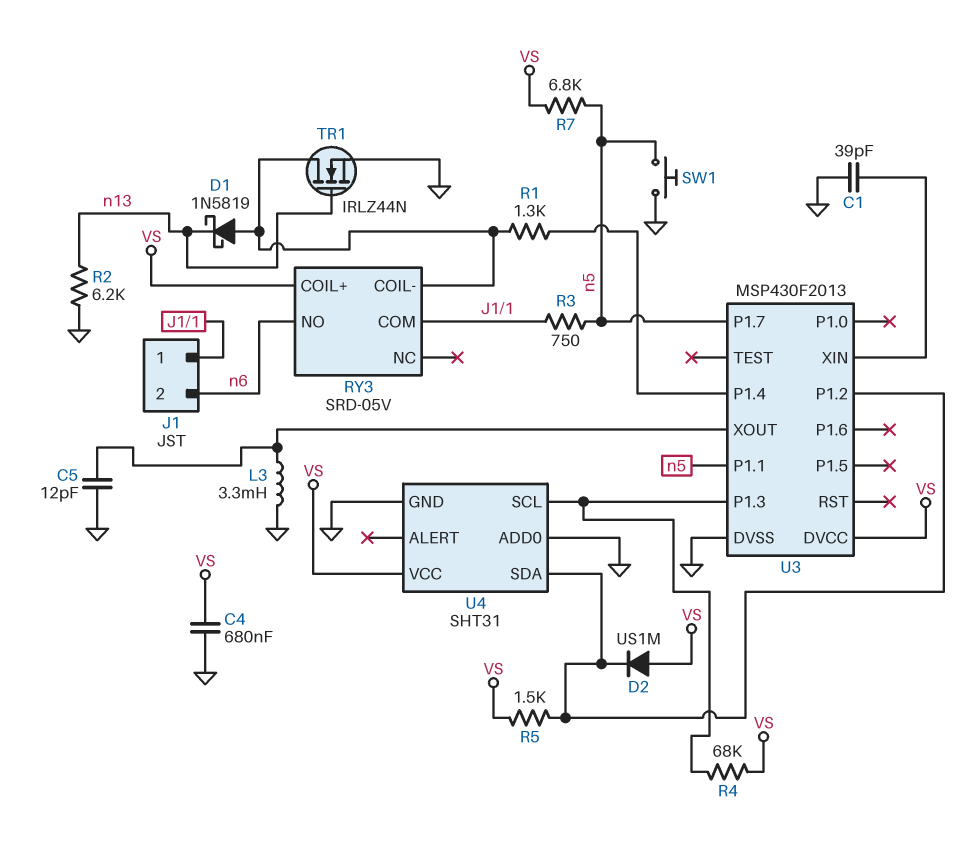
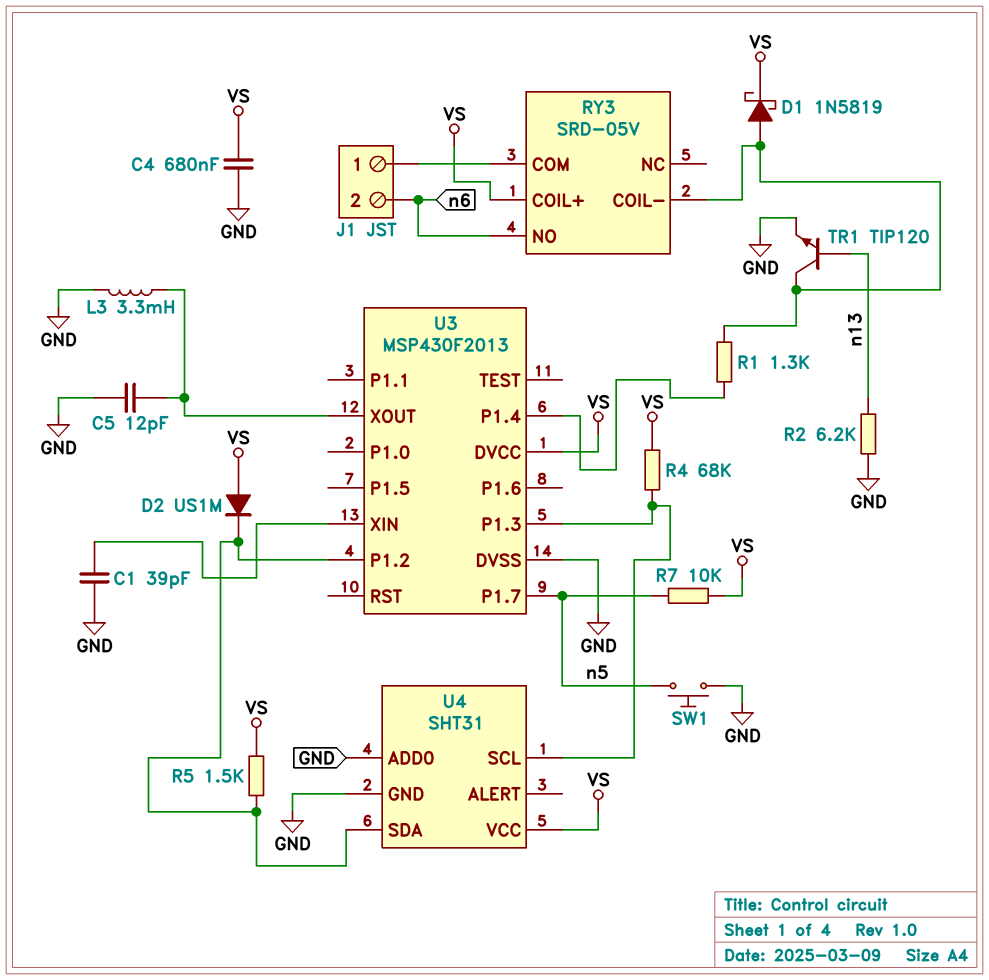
D1: schottky 1N5819 (A RY3/COIL-, K n13) -> schottky 1N5819 (A RY3/COIL-, K VS)
R3: 750 (J1/1, n5) -> none
R7: 6.8k (VS, n5) -> 10k (VS, n5)
TR1: NMOS IRLZ44N (G n13, D RY3/COIL-, S GND) -> NPN TIP120 (B n13, C RY3/COIL-, E GND)
U3 pin P1.1: n5 -> none

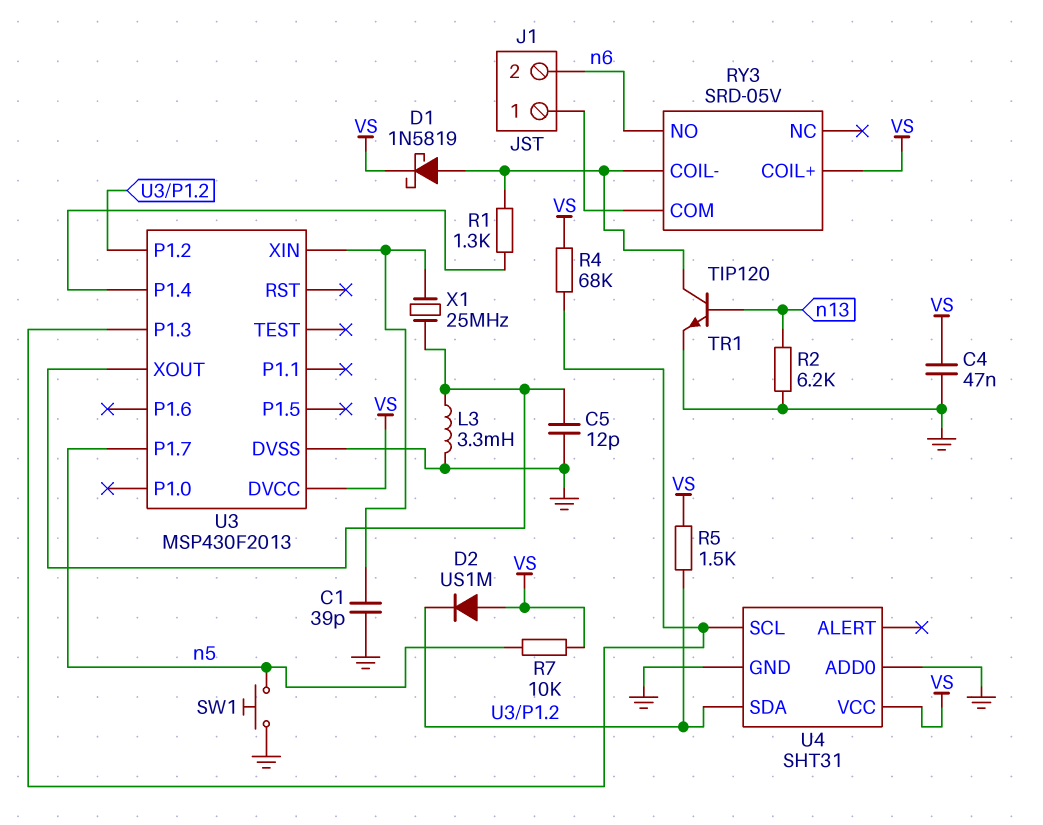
C4: 680nF (GND, VS) -> 47nF (GND, VS)
X1: none -> 25MHz (U3/XIN, U3/XOUT)

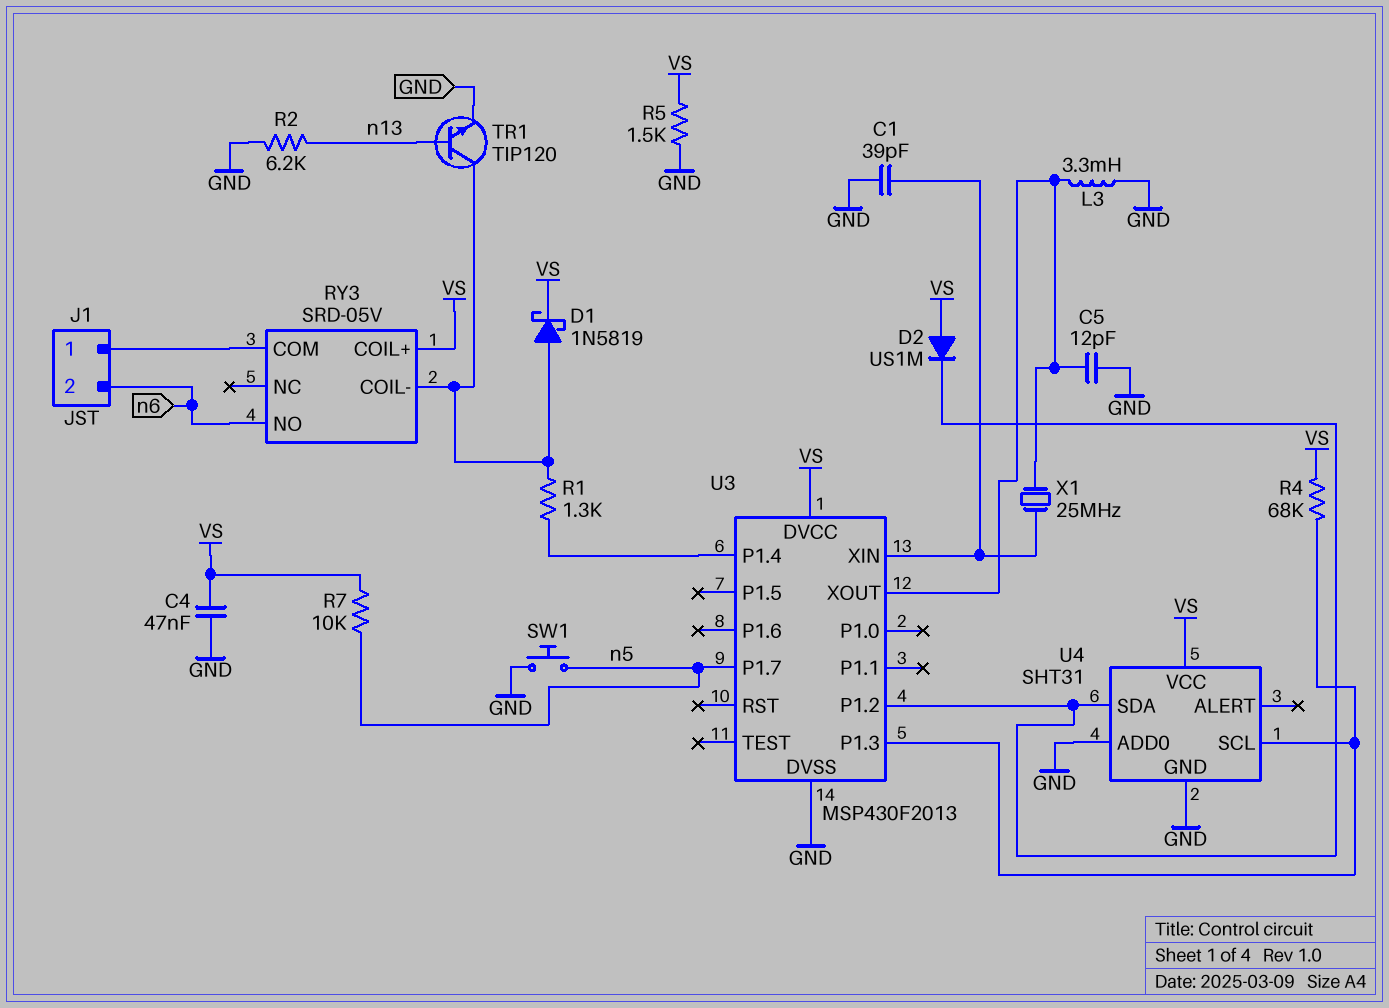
R5: 1.5k (U3/P1.2, VS) -> 1.5k (GND, VS)

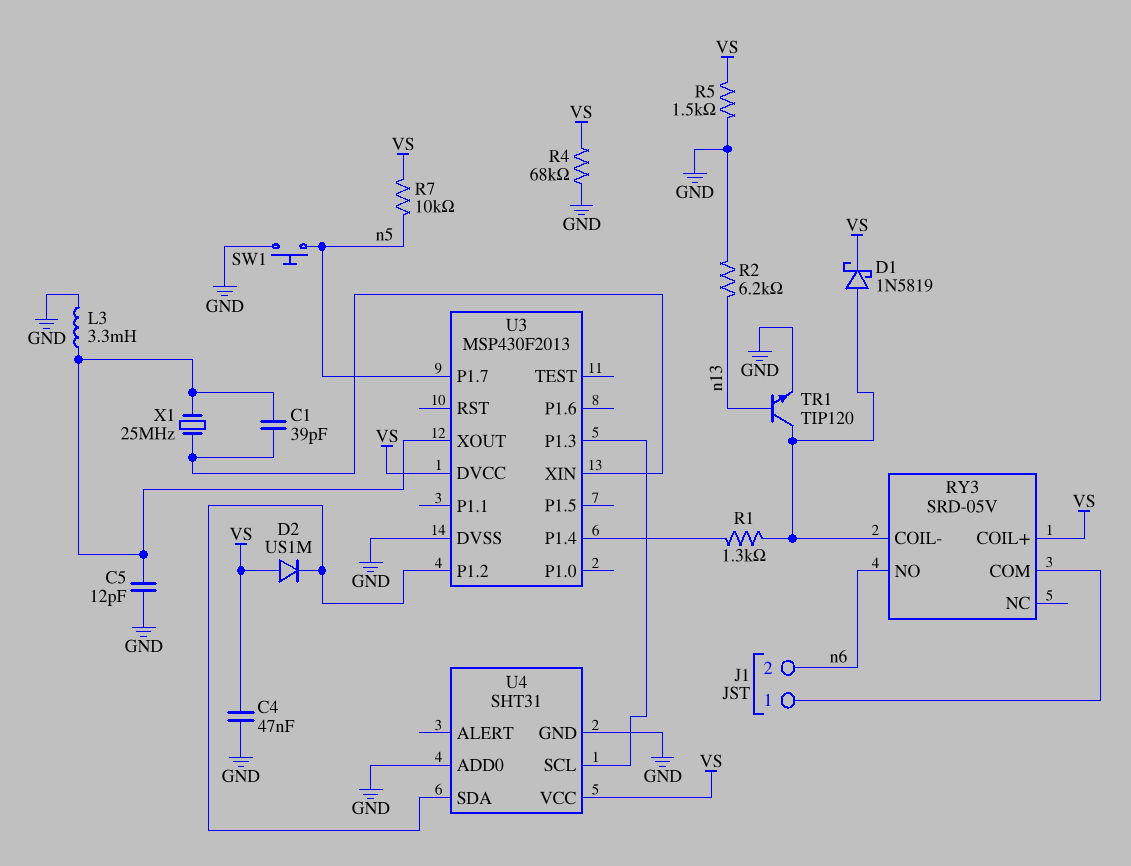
C1: 39pF (GND, U3/XIN) -> 39pF (U3/XIN, U3/XOUT)
R4: 68k (U3/P1.3, VS) -> 68k (GND, VS)

